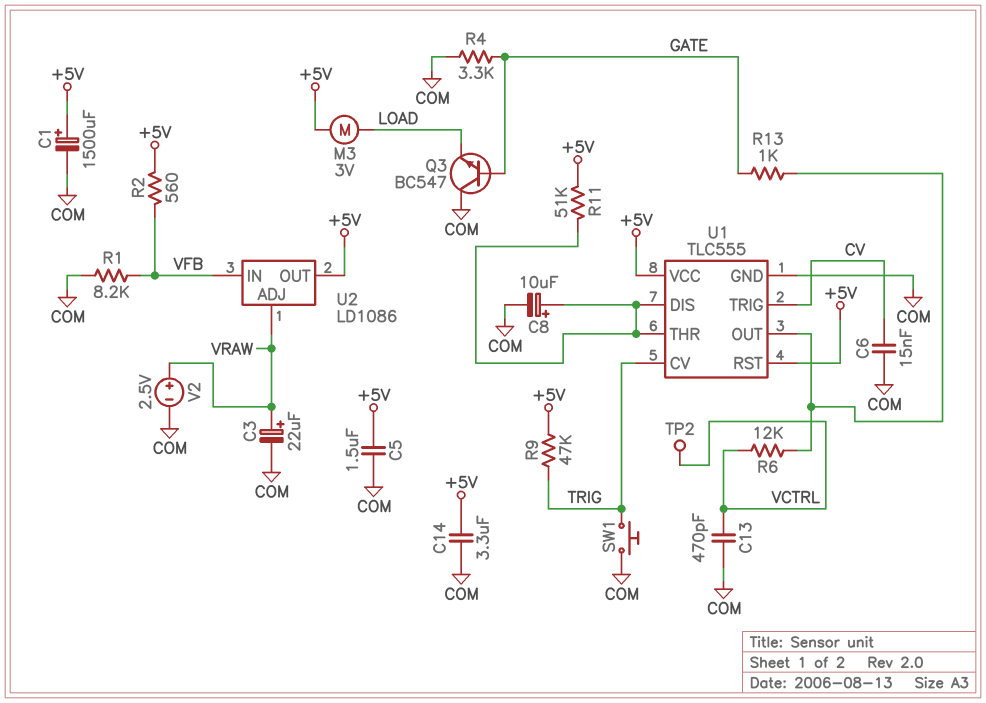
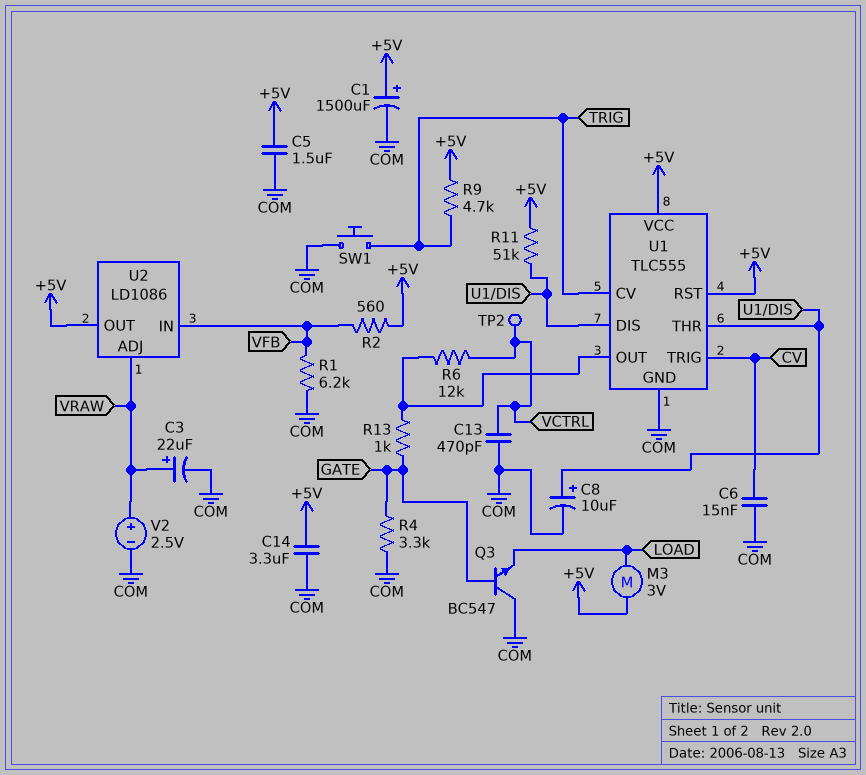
R1: 8.2k (COM, VFB) -> 6.2k (COM, VFB)
R9: 47k (+5V, TRIG) -> 4.7k (+5V, TRIG)

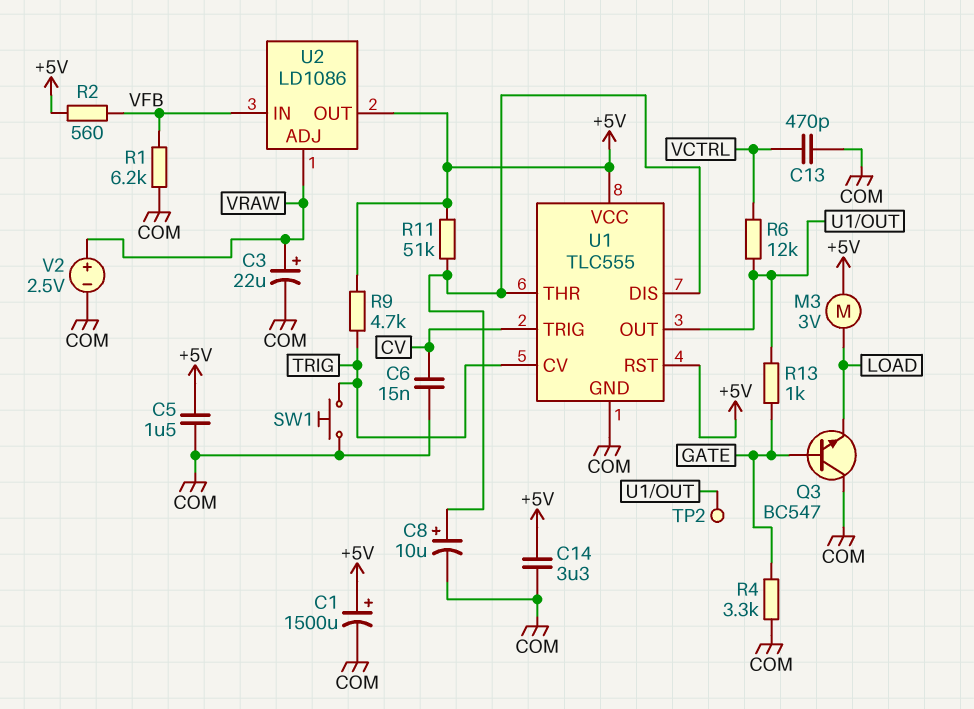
TP2: test point (VCTRL) -> test point (U1/OUT)

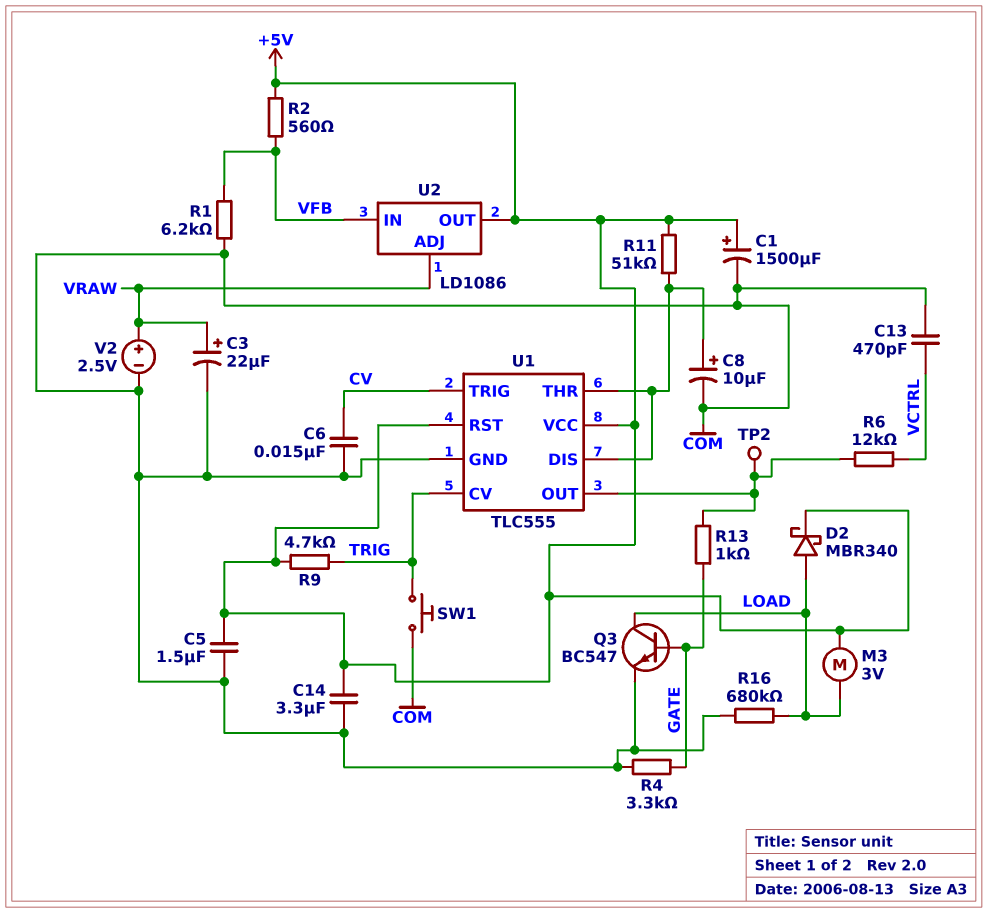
D2: none -> schottky MBR340 (A LOAD, K +5V)
Q3: NPN BC547 (B GATE, C COM, E LOAD) -> NPN BC547 (B GATE, C LOAD, E COM)
R16: none -> 680k (COM, LOAD)

